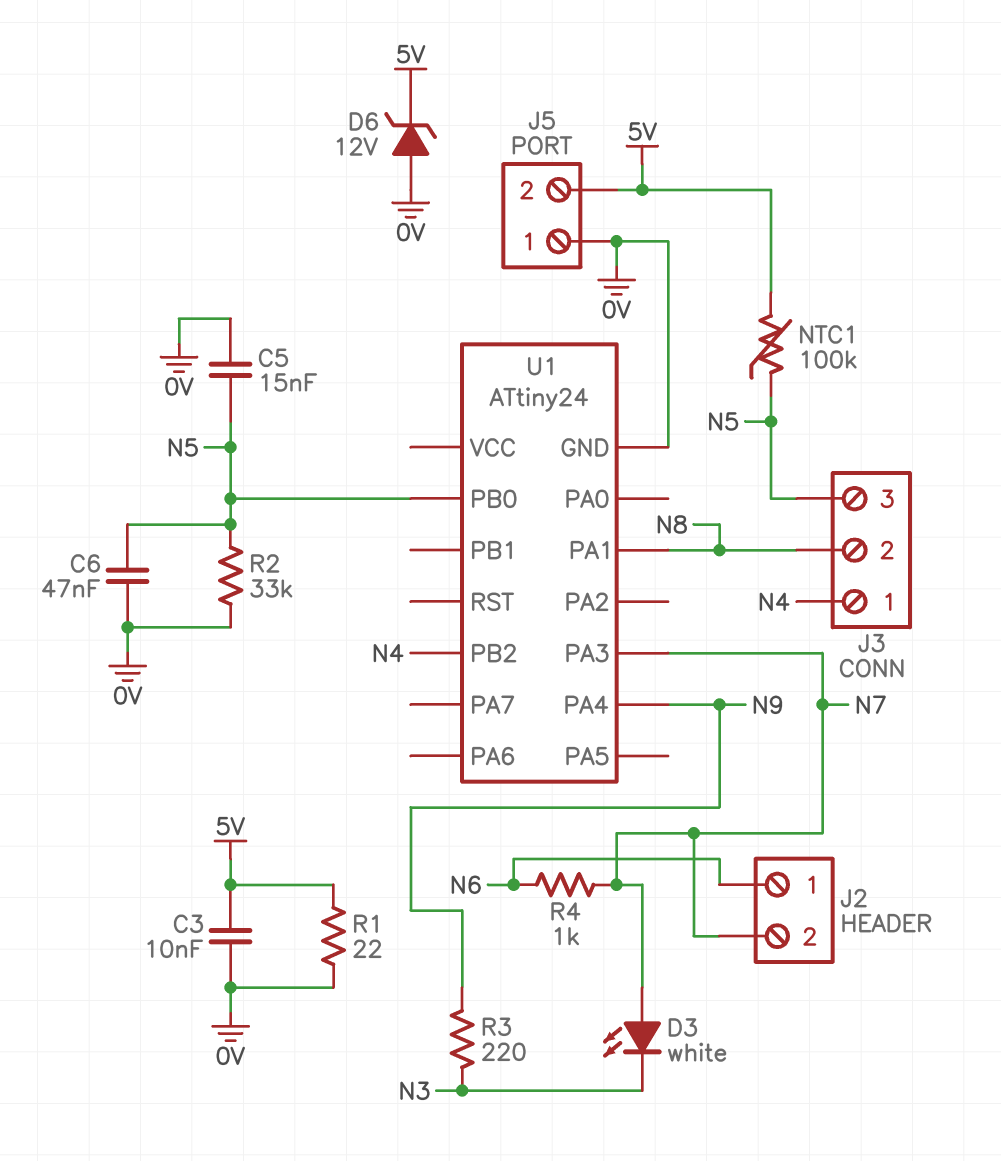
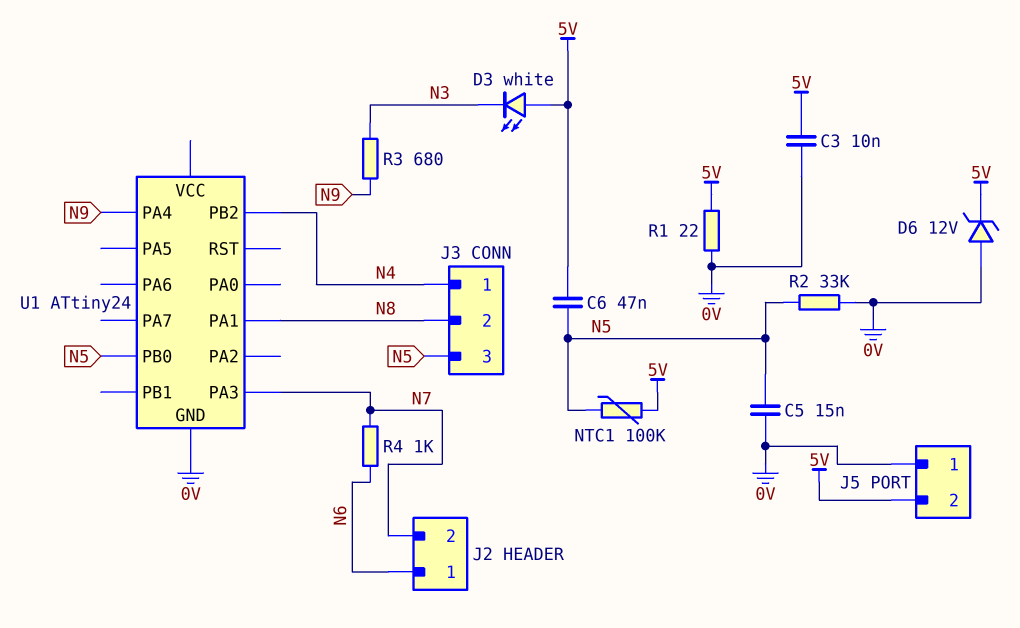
C6: 47nF (0V, N5) -> 47nF (5V, N5)
D3: LED white (A N7, K N3) -> LED white (A 5V, K N3)
R3: 220 (N3, N9) -> 680 (N3, N9)

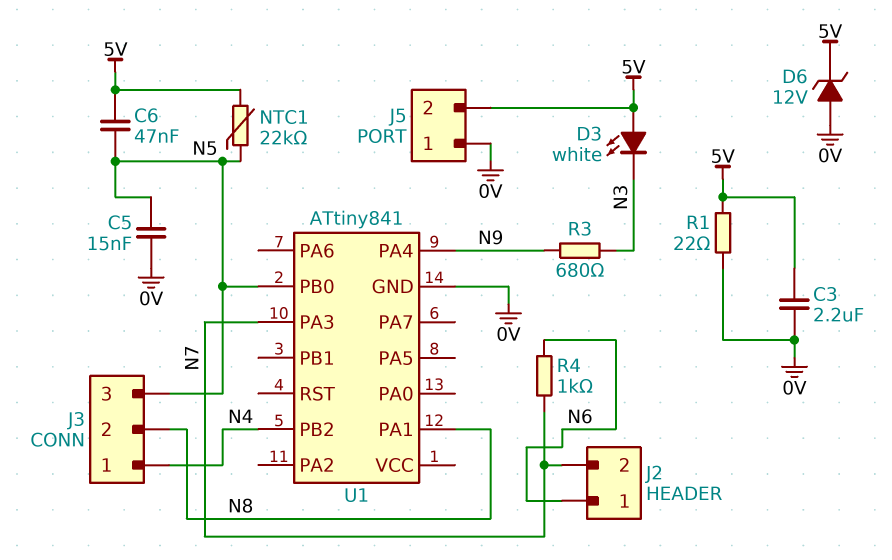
C3: 10nF (0V, 5V) -> 2.2uF (0V, 5V)
NTC1: 100k (5V, N5) -> 22k (5V, N5)
R2: 33k (0V, N5) -> none
U1: ATtiny24 -> ATtiny841

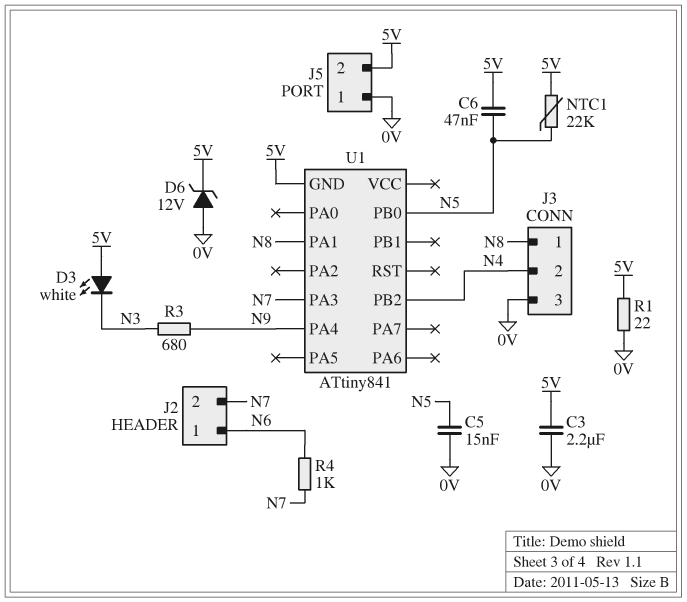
J3 pin 1: N4 -> N8
J3 pin 2: N8 -> N4
J3 pin 3: N5 -> 0V
U1 pin GND: 0V -> 5V

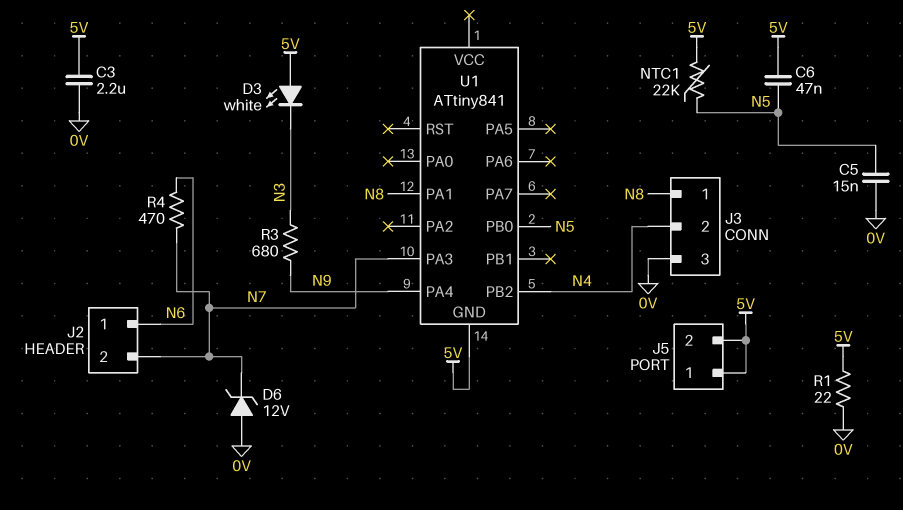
D6: zener 12V (A 0V, K 5V) -> zener 12V (A 0V, K N7)
J5 pin 1: 0V -> 5V
R4: 1k (N6, N7) -> 470 (N6, N7)

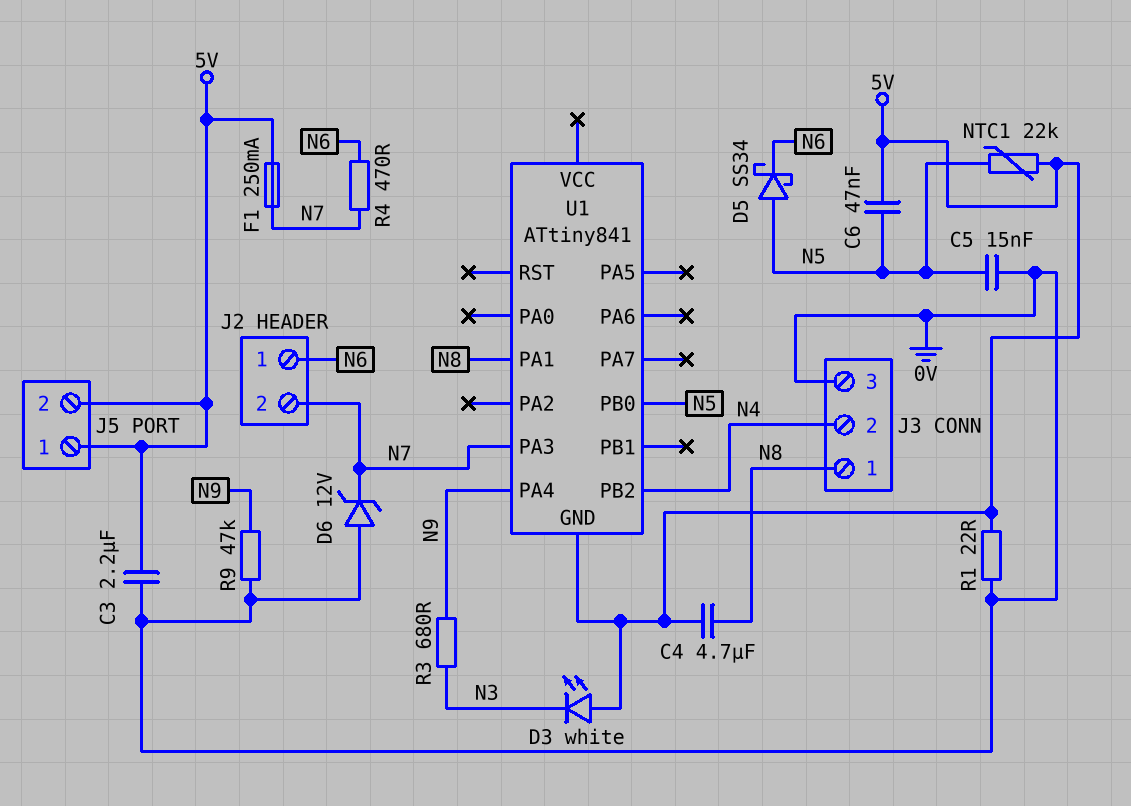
C4: none -> 4.7uF (5V, N8)
D5: none -> schottky SS34 (A N5, K N6)
F1: none -> 250mA (5V, N7)
R9: none -> 47k (0V, N9)

